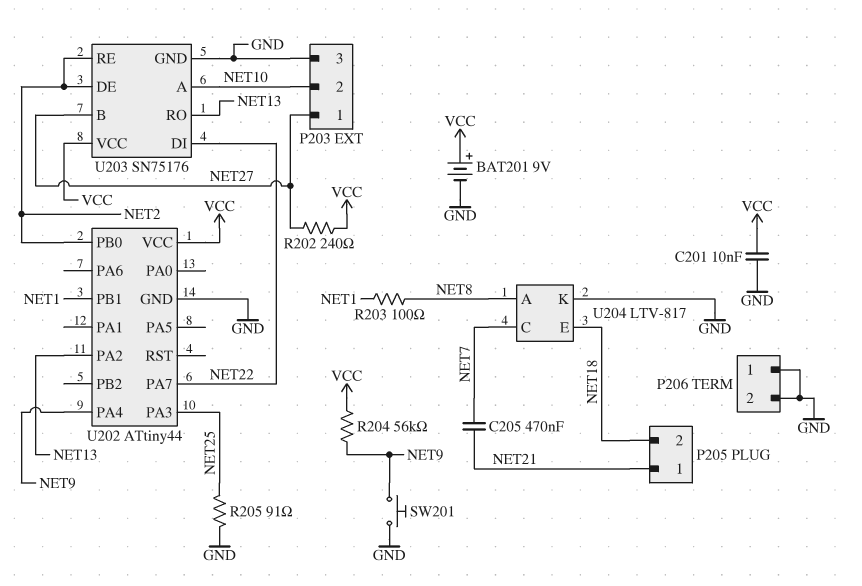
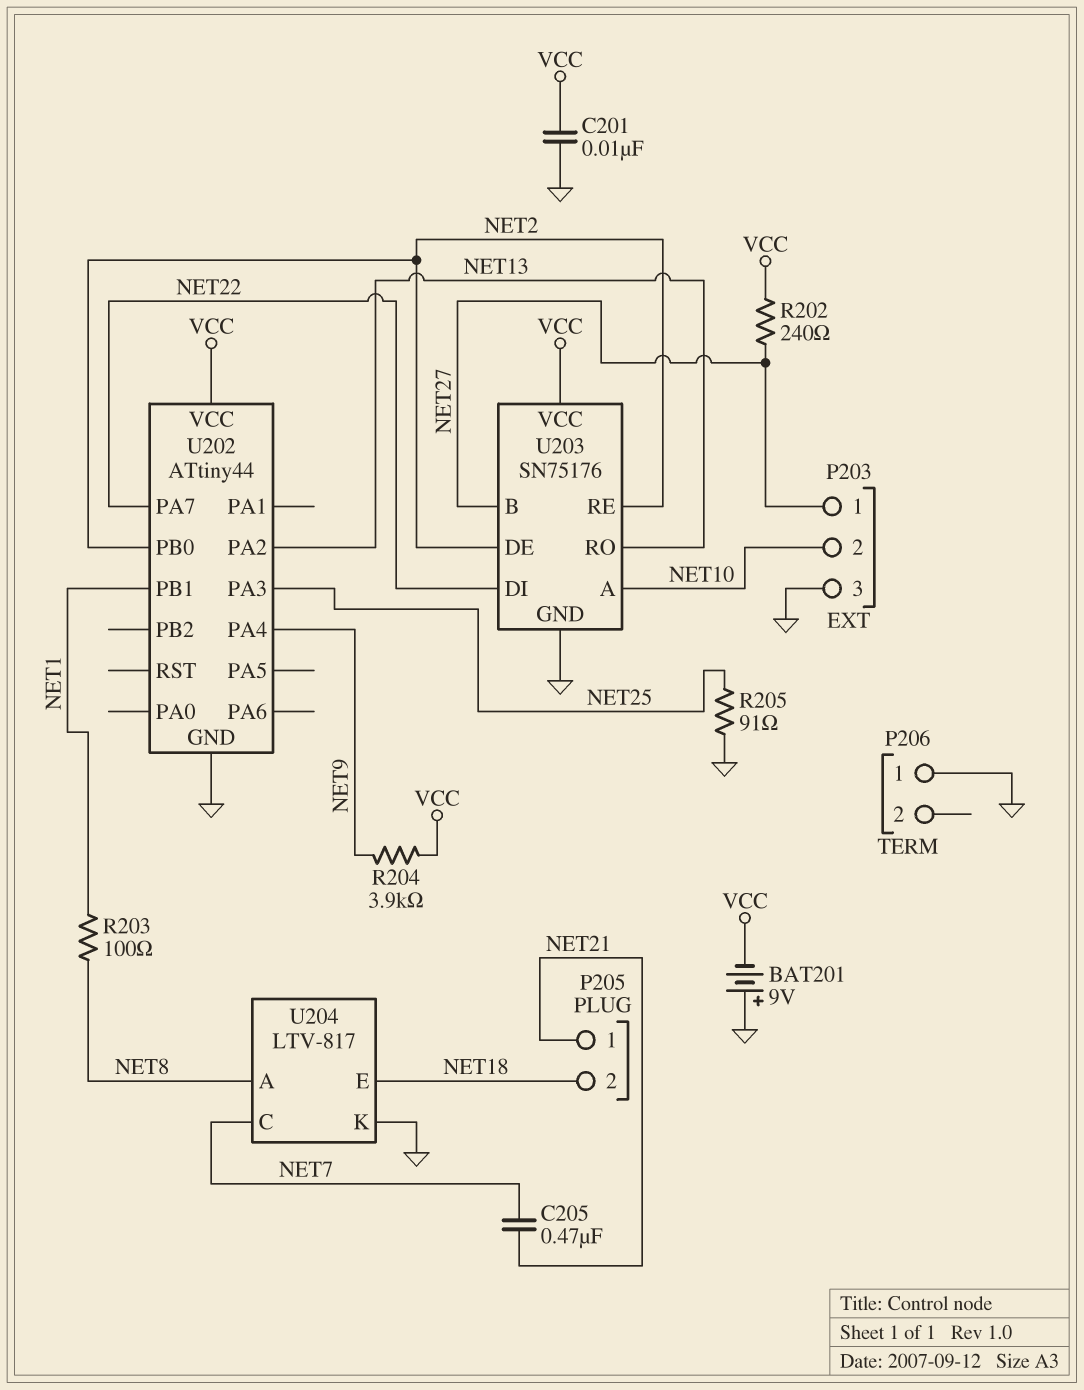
BAT201: 9V (plus VCC, minus GND) -> 9V (plus GND, minus VCC)
P206 pin 2: GND -> none
R204: 56k (NET9, VCC) -> 3.9k (NET9, VCC)
SW201: button (GND, NET9) -> none

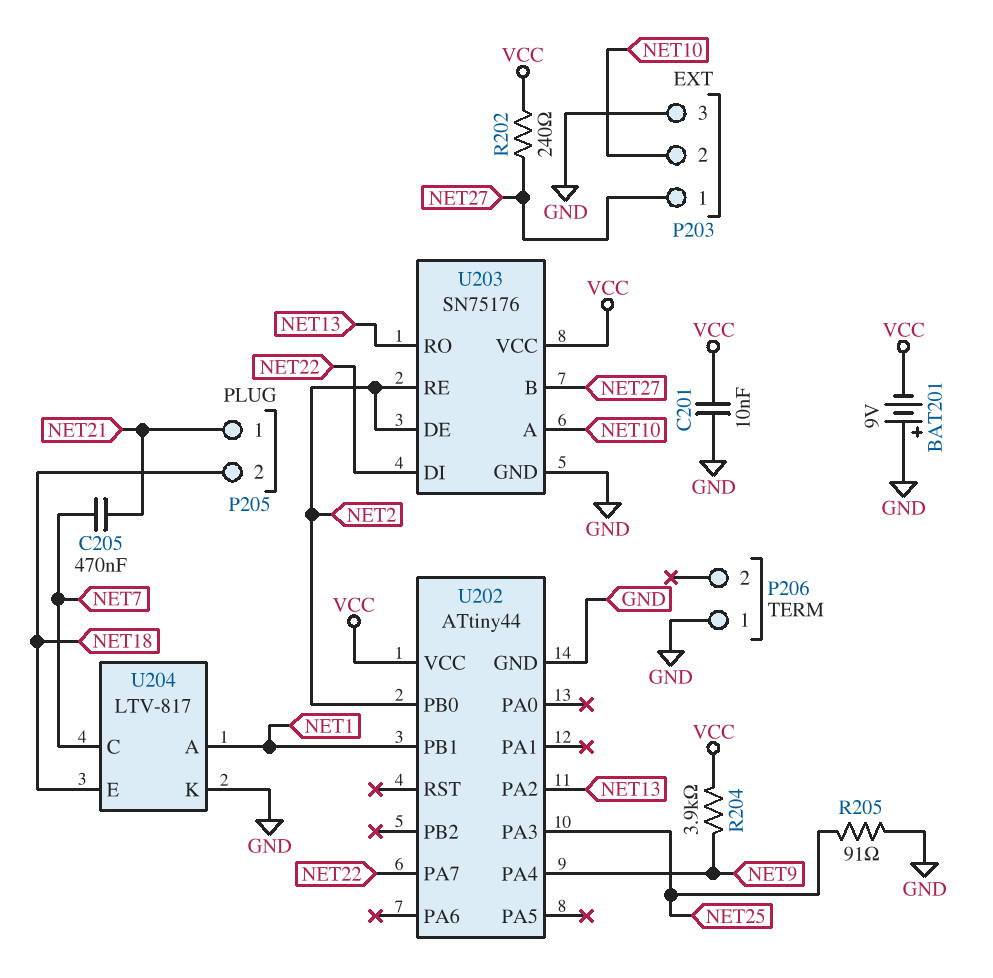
R203: 100 (NET1, NET8) -> none
U204 pin A: NET8 -> NET1

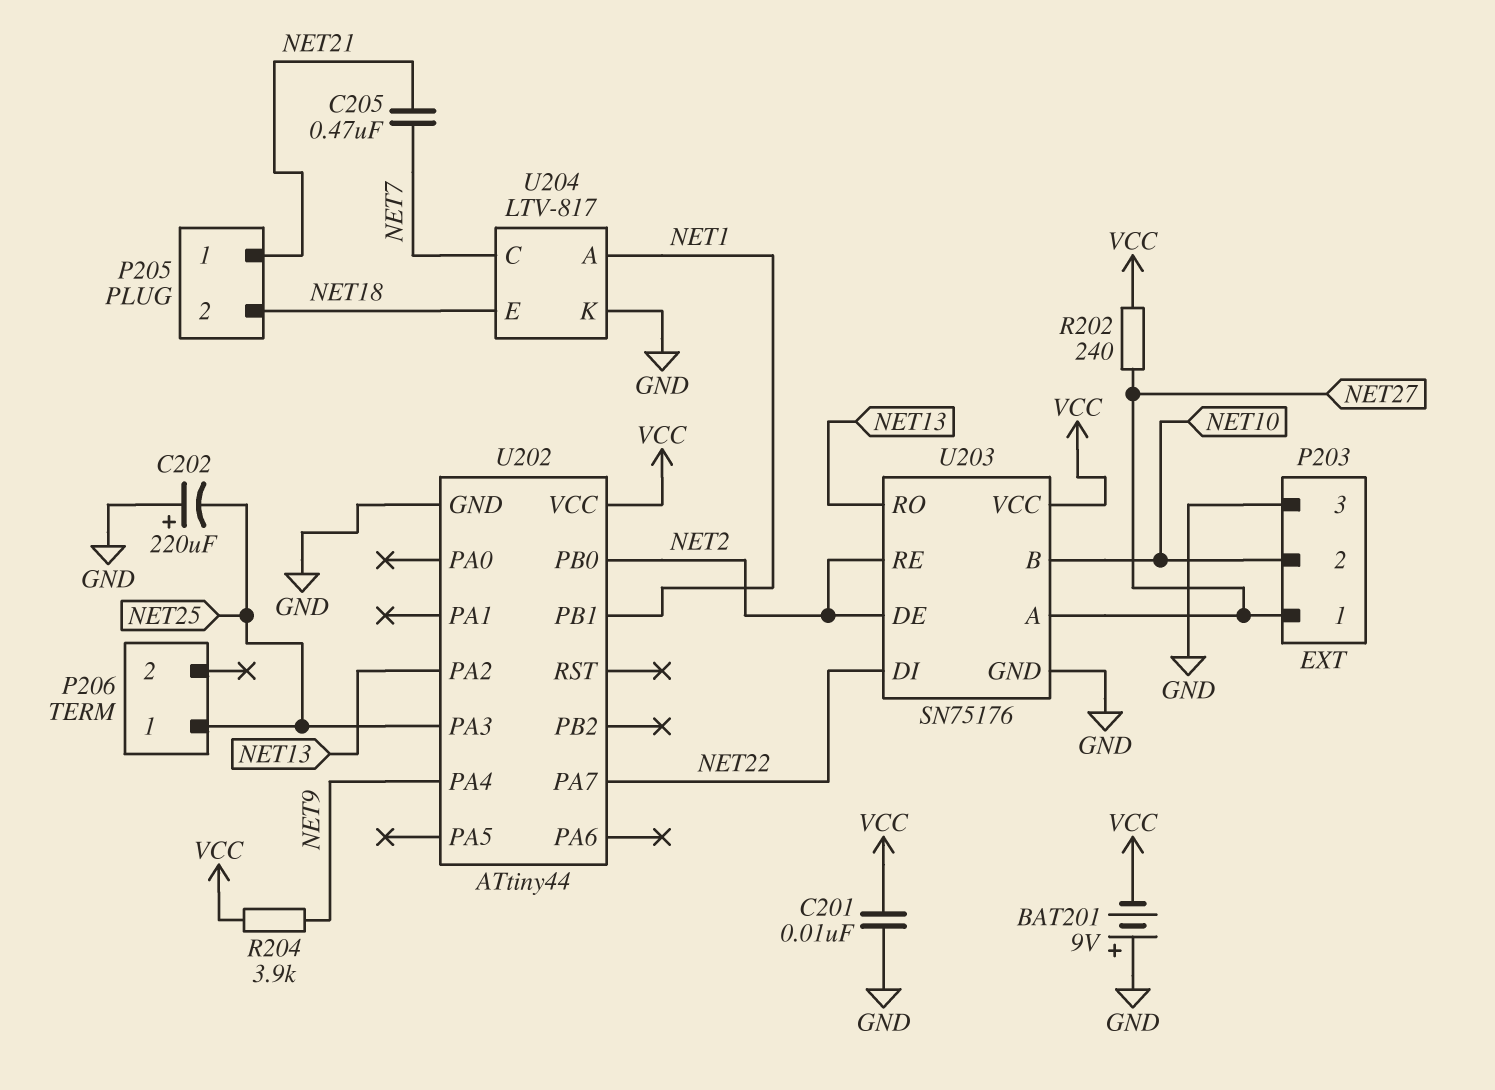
C202: none -> 220uF (plus GND, minus NET25)
P206 pin 1: GND -> NET25
R205: 91 (GND, NET25) -> none
U203 pin A: NET10 -> NET27
U203 pin B: NET27 -> NET10

